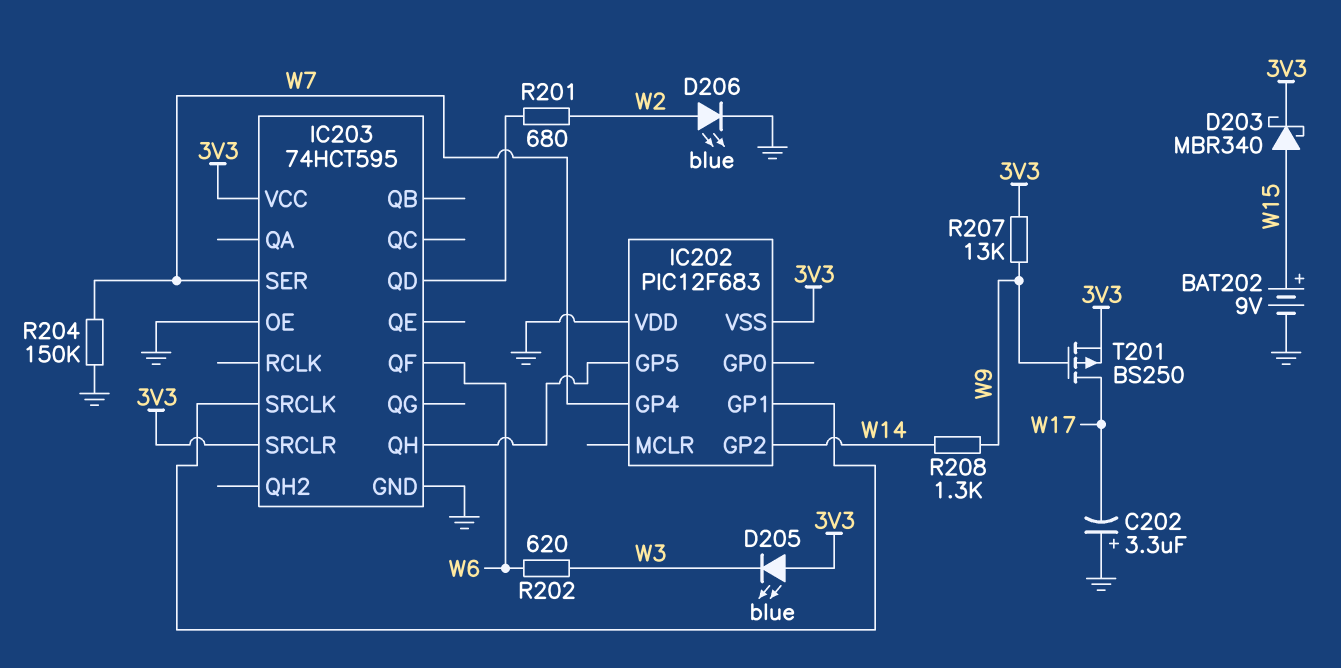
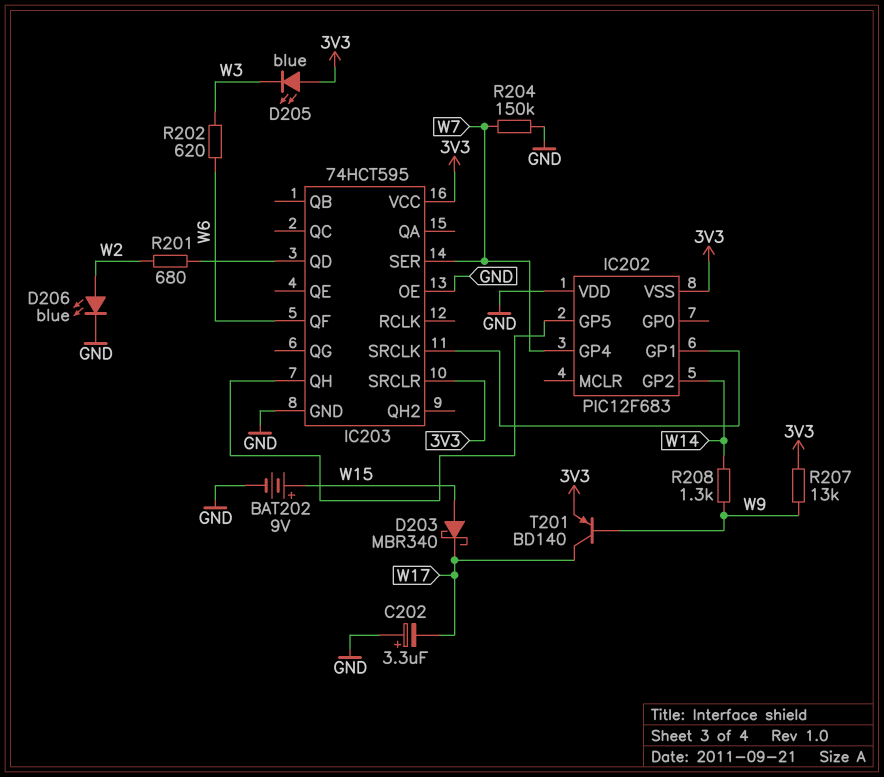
D203: schottky MBR340 (A W15, K 3V3) -> schottky MBR340 (A W15, K W17)
T201: PMOS BS250 (G W9, D W17, S 3V3) -> PNP BD140 (B W9, C W17, E 3V3)

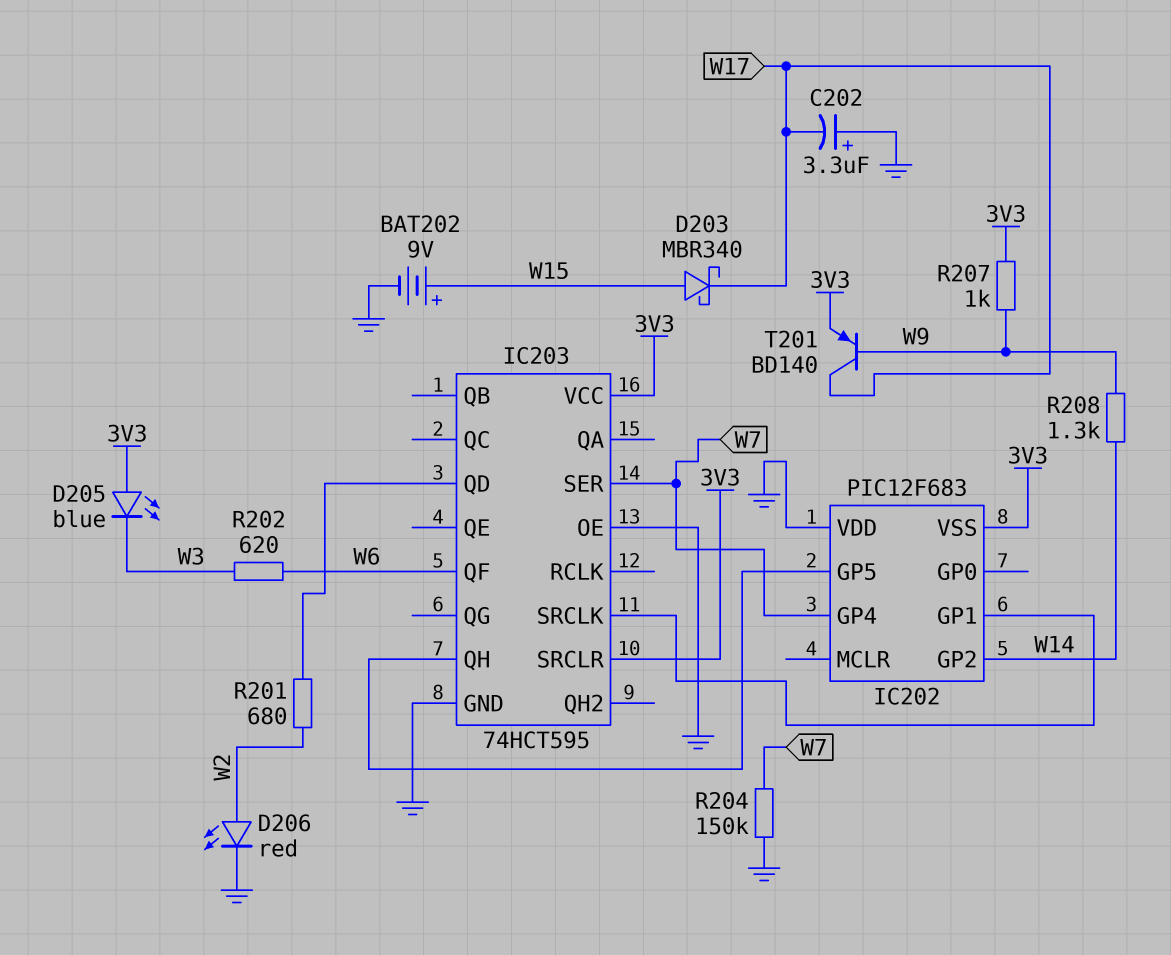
D206: LED blue (A W2, K GND) -> LED red (A W2, K GND)
R207: 13k (3V3, W9) -> 1k (3V3, W9)

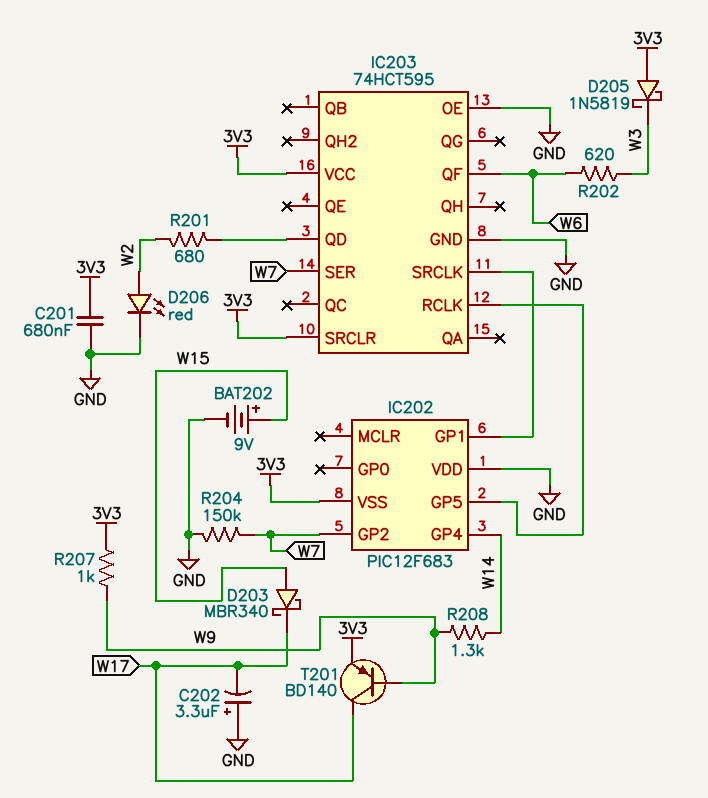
C201: none -> 680nF (3V3, GND)
D205: LED blue (A 3V3, K W3) -> schottky 1N5819 (A 3V3, K W3)
IC202 pin GP2: W14 -> W7
IC202 pin GP4: W7 -> W14
IC203 pin QH: IC202/GP5 -> none
IC203 pin RCLK: none -> IC202/GP5

